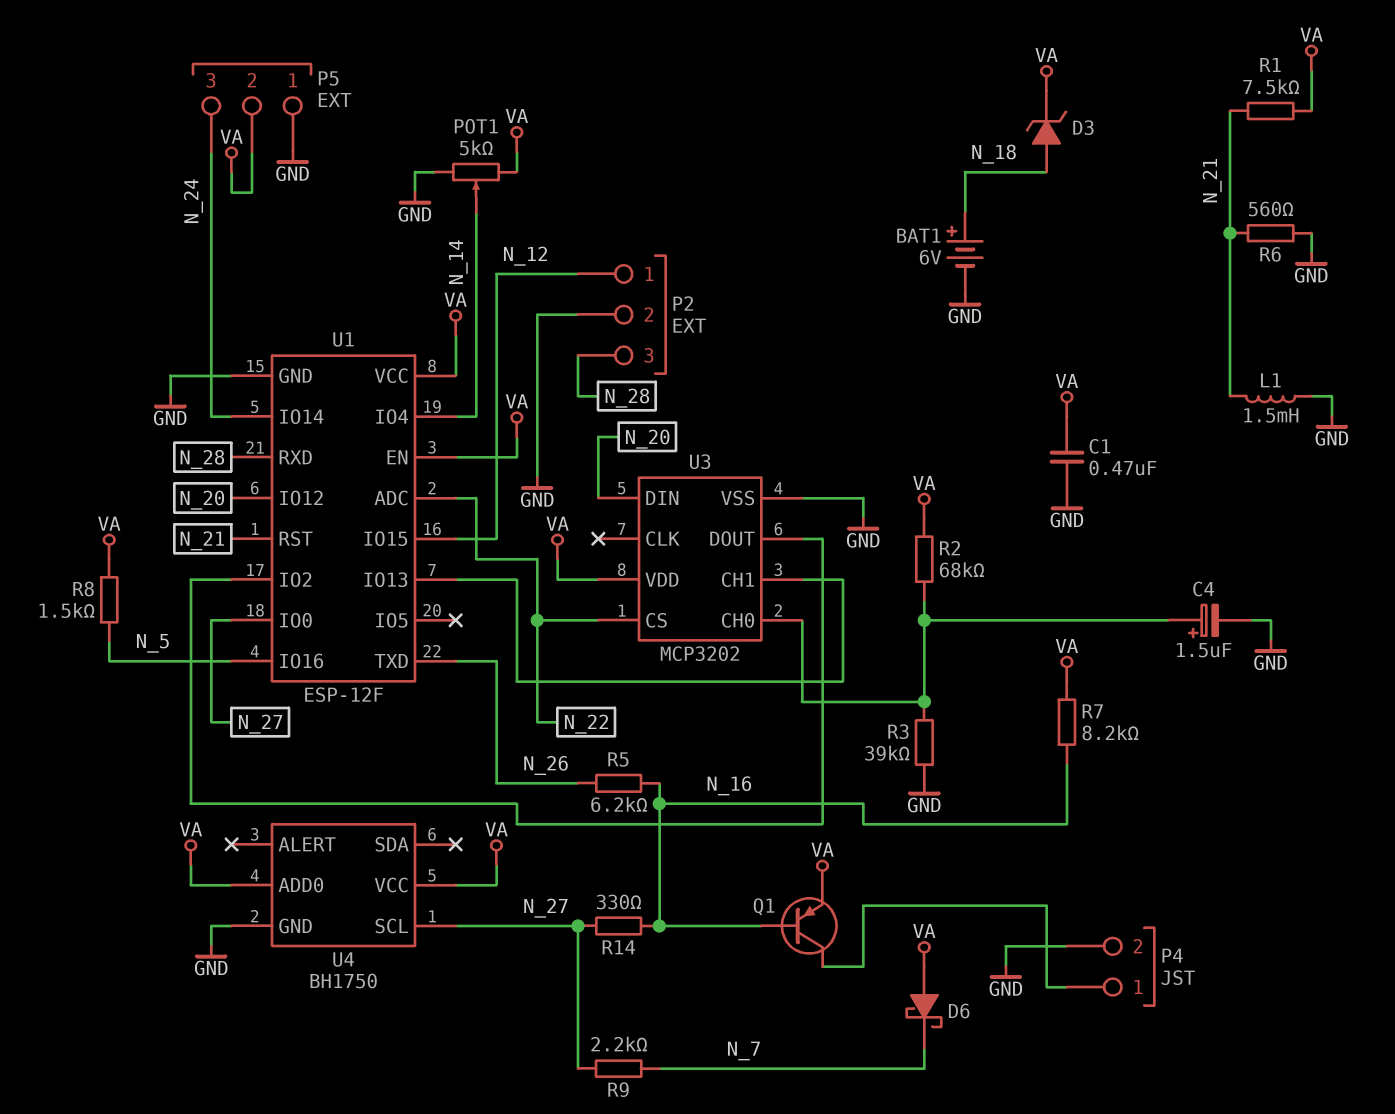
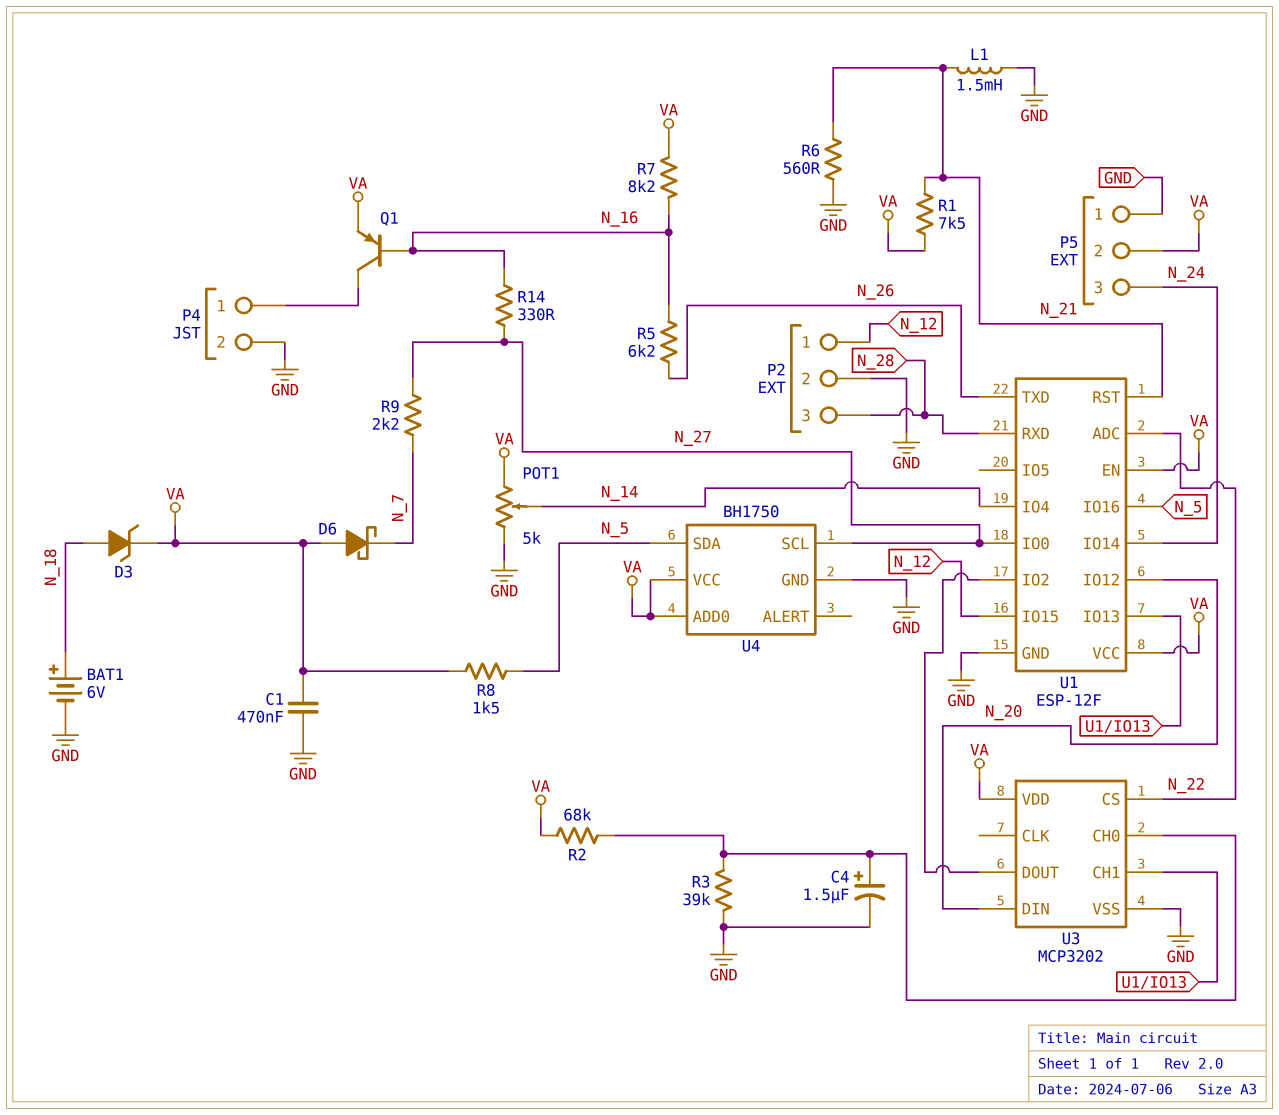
U4 pin SDA: none -> N_5

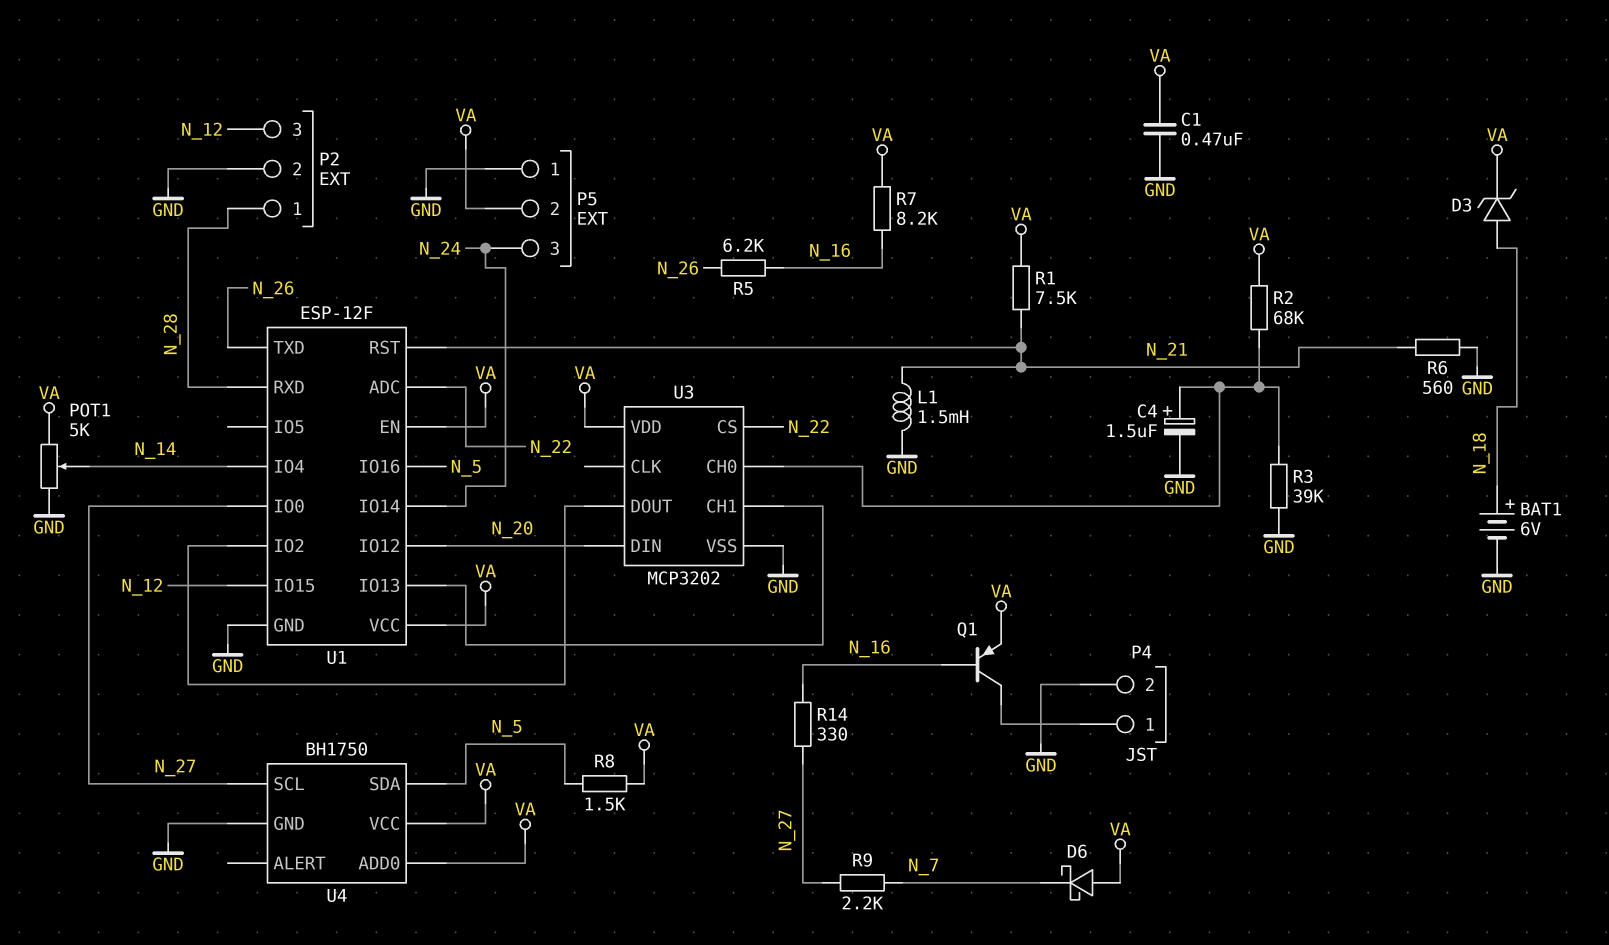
P2 pin 1: N_12 -> N_28
P2 pin 3: N_28 -> N_12

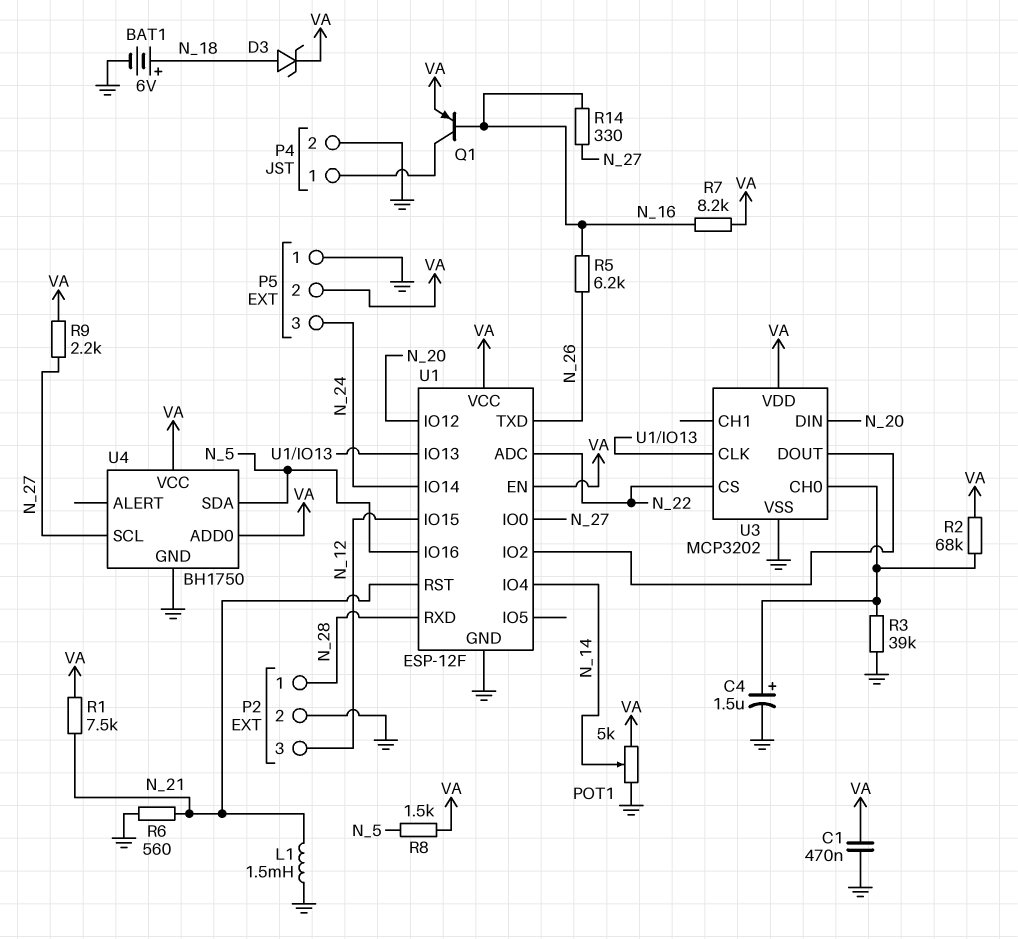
D6: schottky (A VA, K N_7) -> none
R9: 2.2k (N_7, N_27) -> 2.2k (N_27, VA)
U3 pin CH1: U1/IO13 -> none
U3 pin CLK: none -> U1/IO13

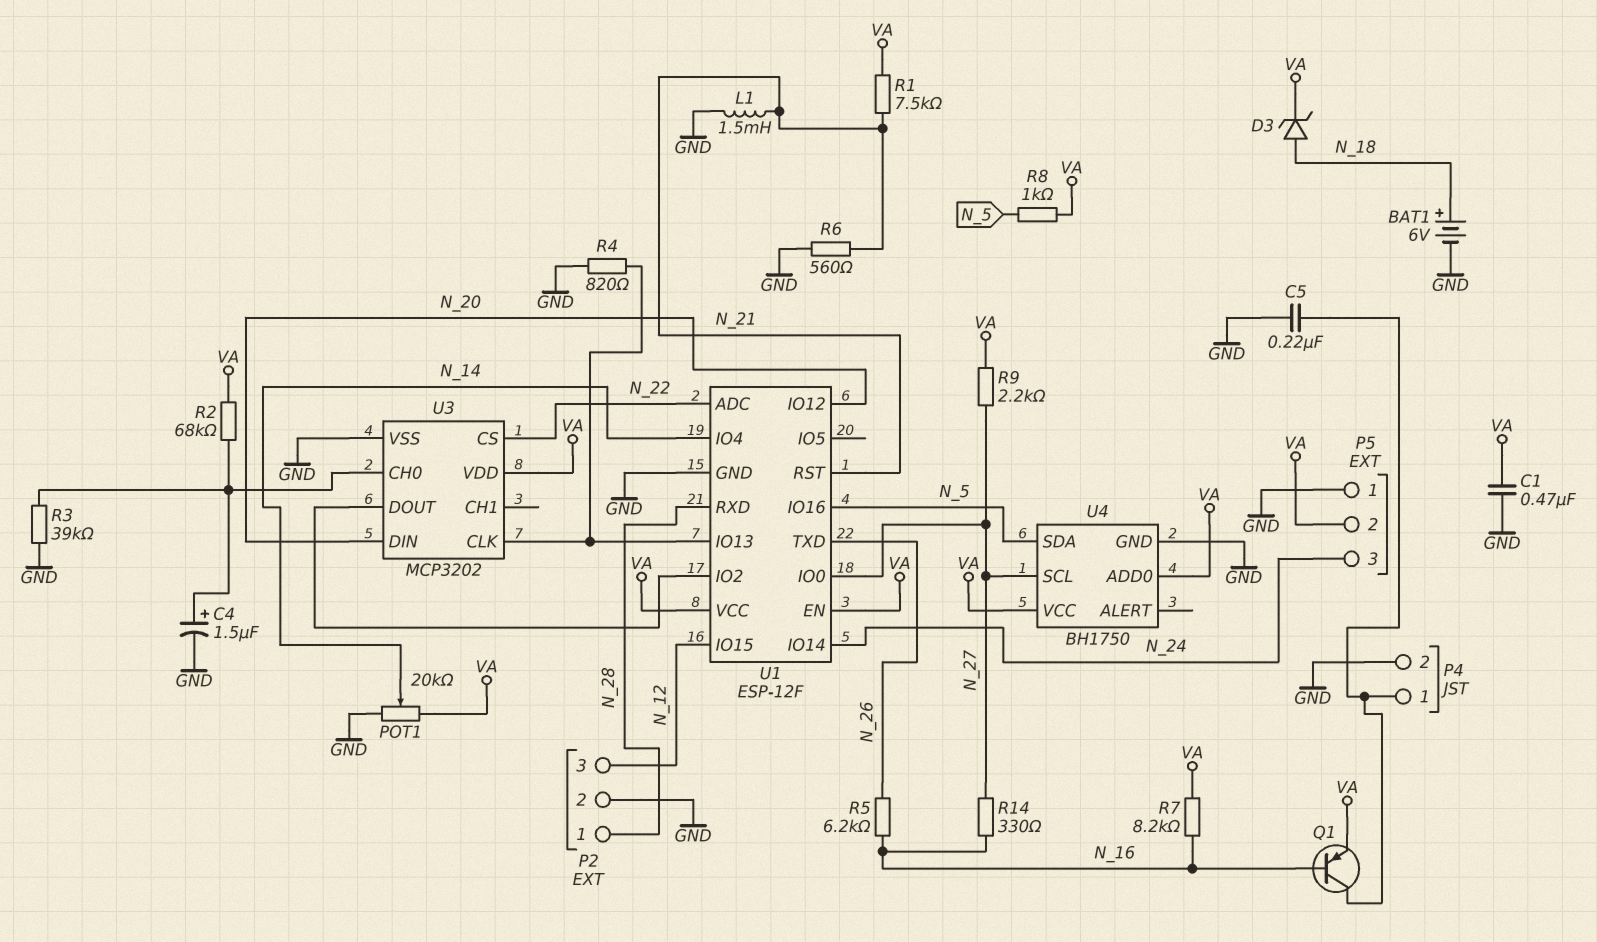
C5: none -> 220nF (GND, P4/1)
POT1: 5k (GND, VA, wiper N_14) -> 20k (GND, VA, wiper N_14)
R4: none -> 820 (GND, U1/IO13)
R8: 1.5k (N_5, VA) -> 1k (N_5, VA)

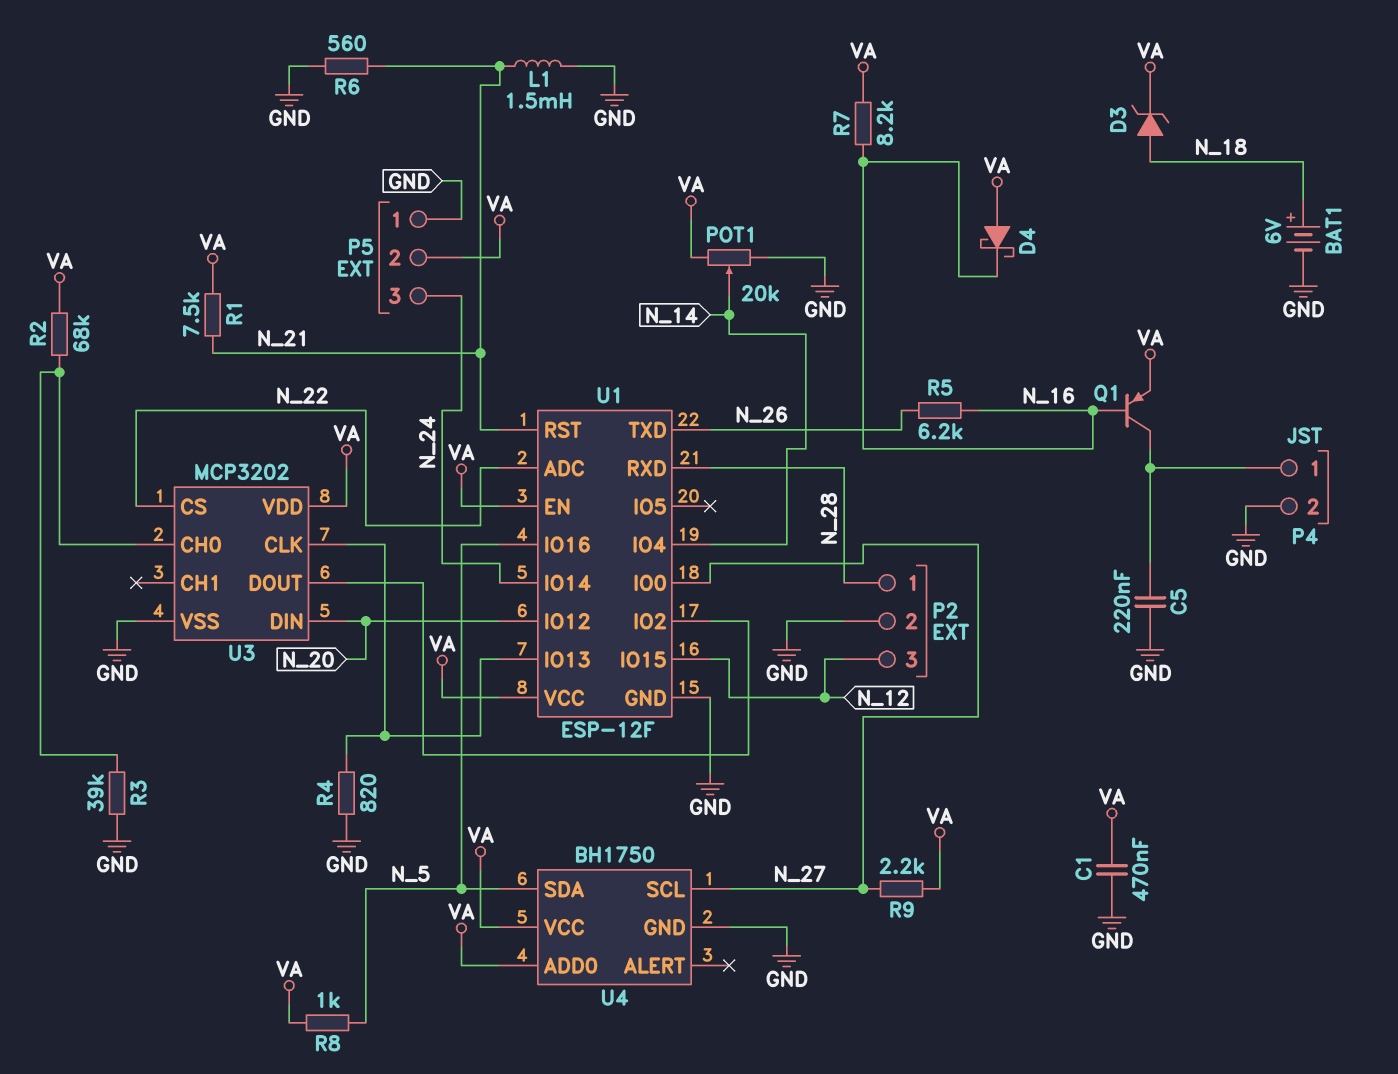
C4: 1.5uF (plus U3/CH0, minus GND) -> none
D4: none -> schottky (A VA, K N_16)
R14: 330 (N_16, N_27) -> none

